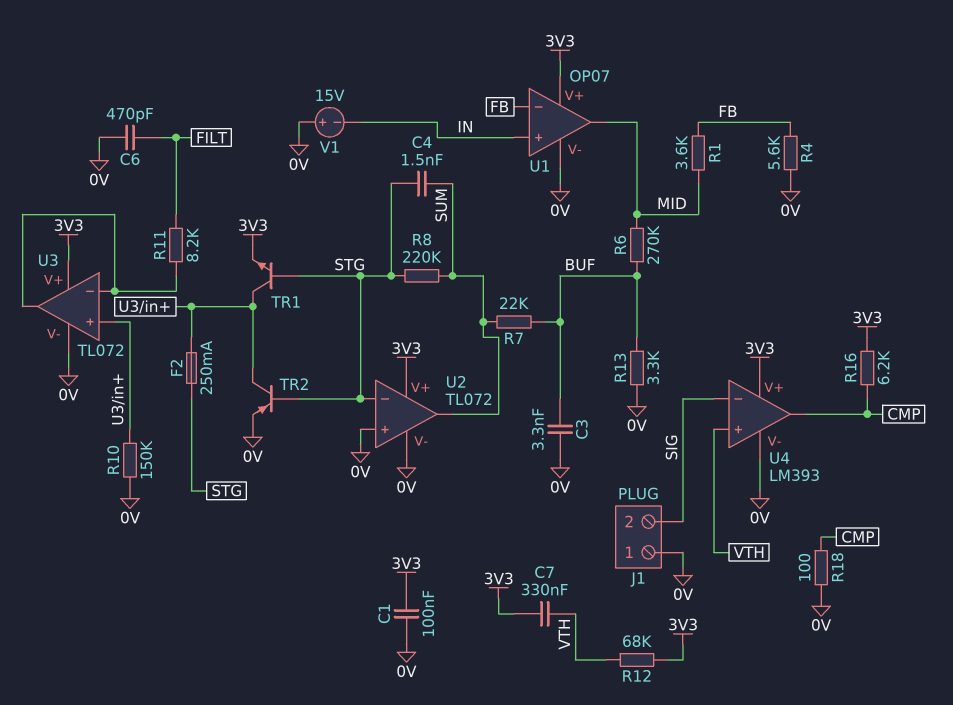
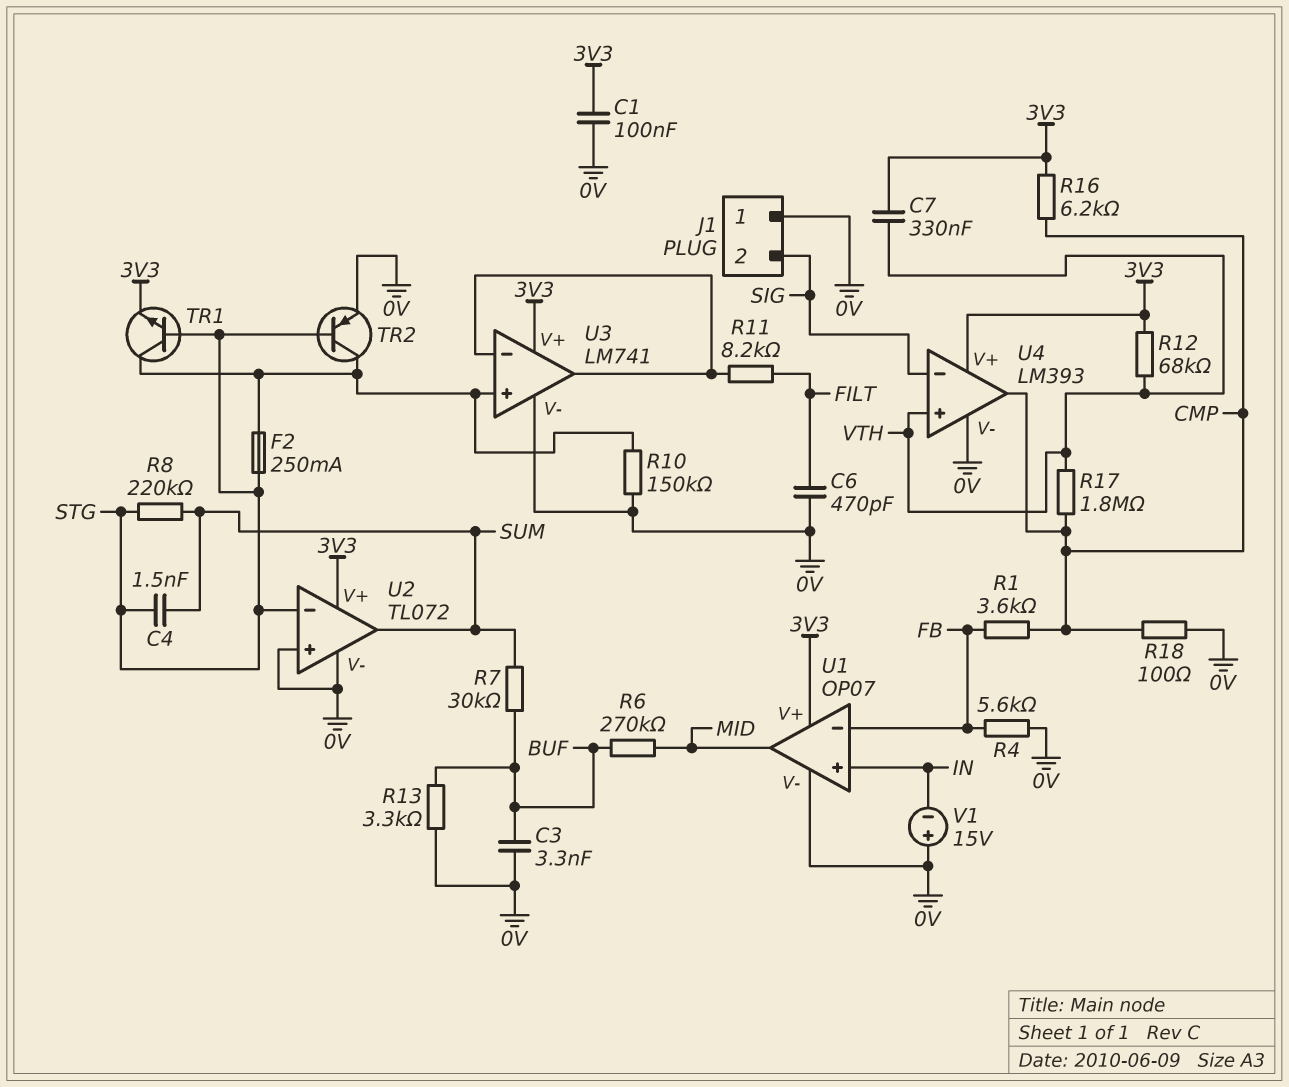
R1: 3.6k (FB, MID) -> 3.6k (CMP, FB)
R7: 22k (BUF, SUM) -> 30k (BUF, SUM)
R17: none -> 1.8M (CMP, VTH)
U3: TL072 -> LM741

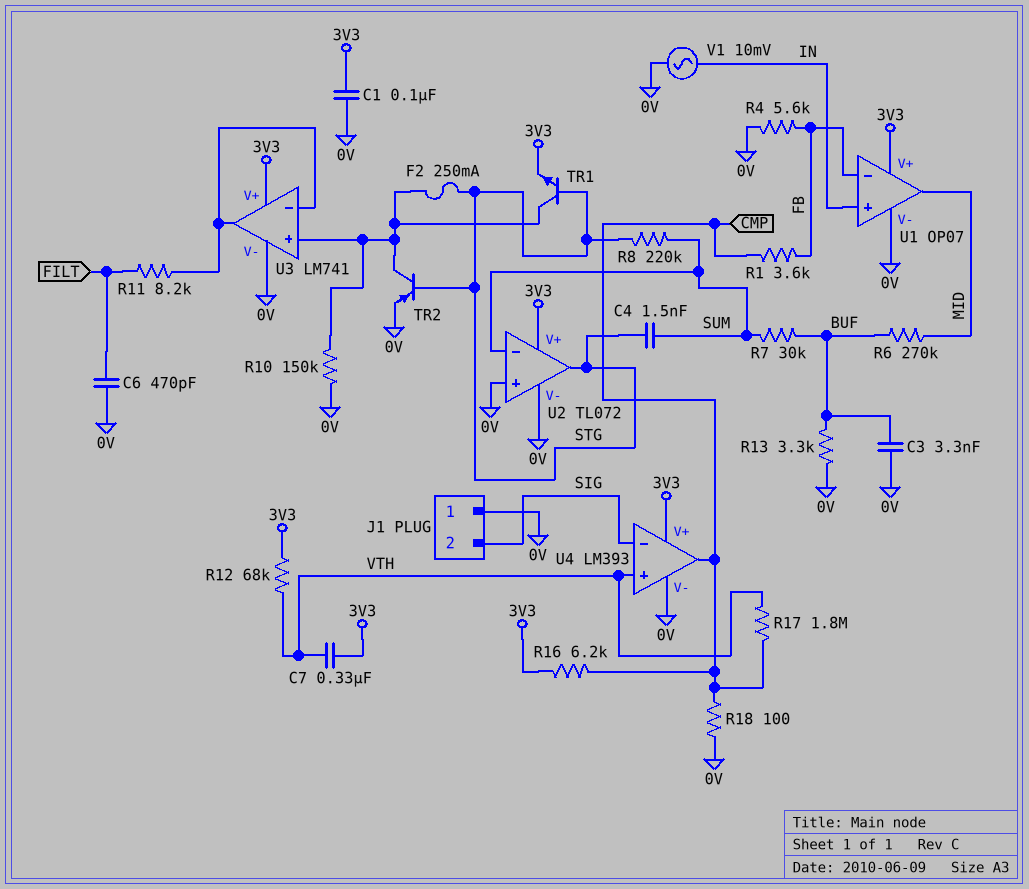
U2 pin in-: STG -> SUM
U2 pin out: SUM -> STG
V1: 15V (plus 0V, minus IN) -> AC 10mV (0V, IN)

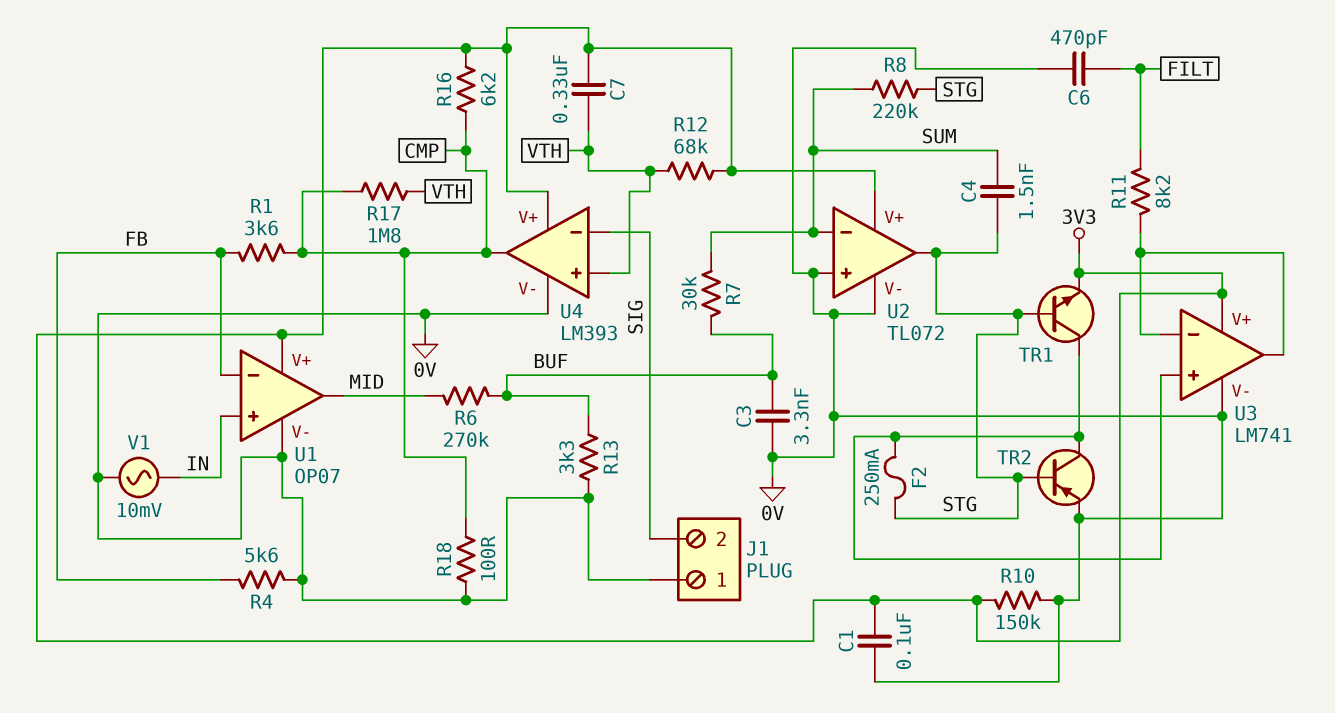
R10: 150k (0V, U3/in+) -> 150k (0V, 3V3)

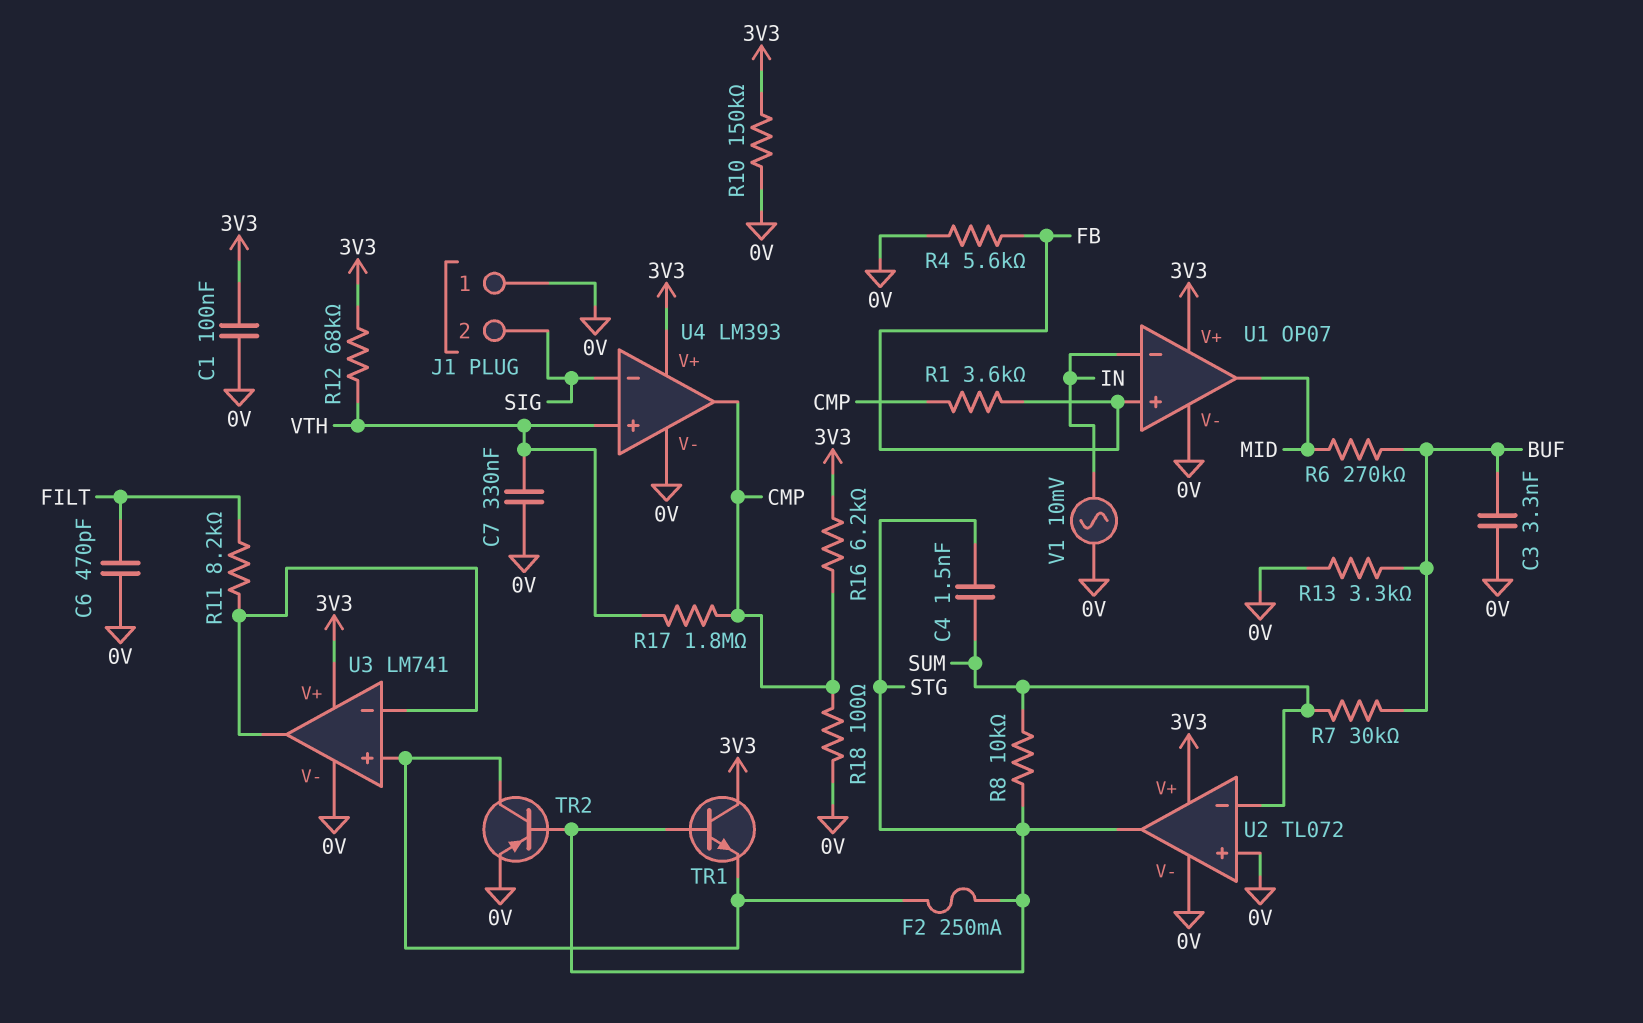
C7: 330nF (3V3, VTH) -> 330nF (0V, VTH)
R8: 220k (STG, SUM) -> 10k (STG, SUM)
TR1: NPN (B STG, C U3/in+, E 3V3) -> NPN (B STG, C 3V3, E U3/in+)
U1 pin in+: IN -> FB
U1 pin in-: FB -> IN

